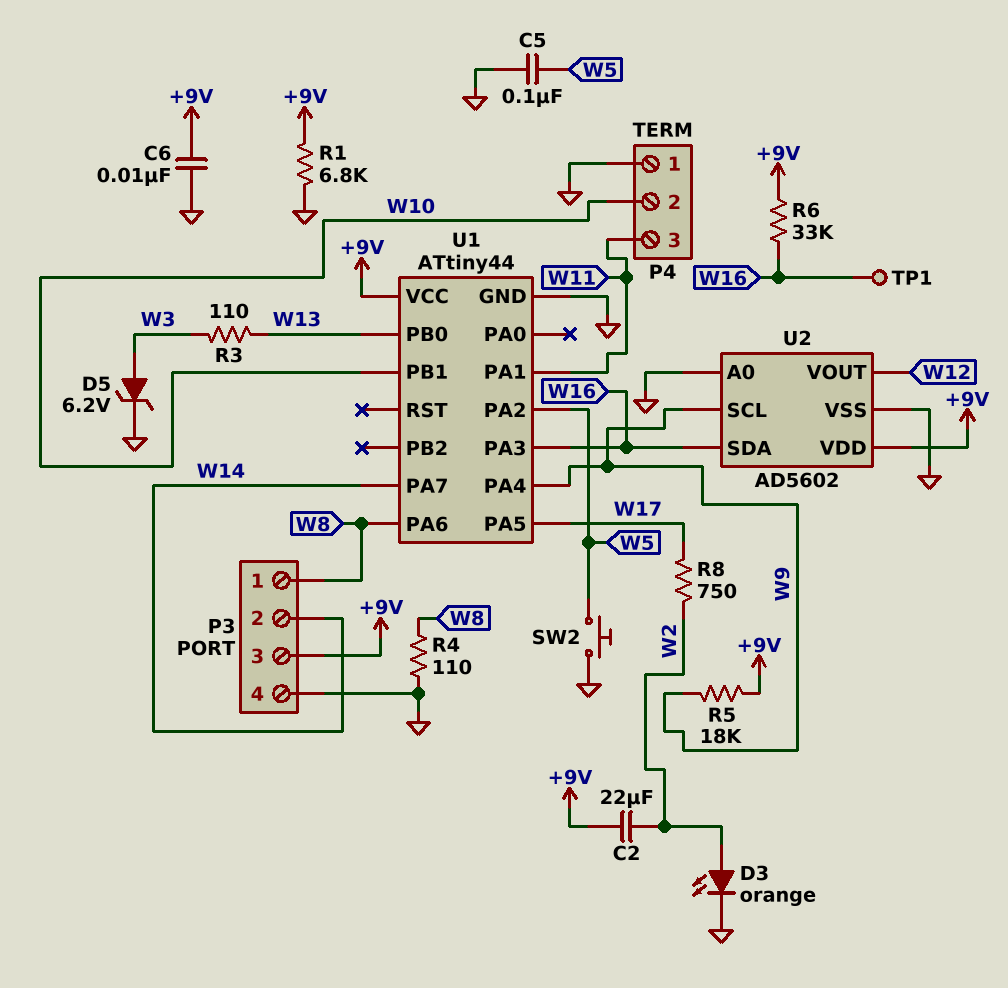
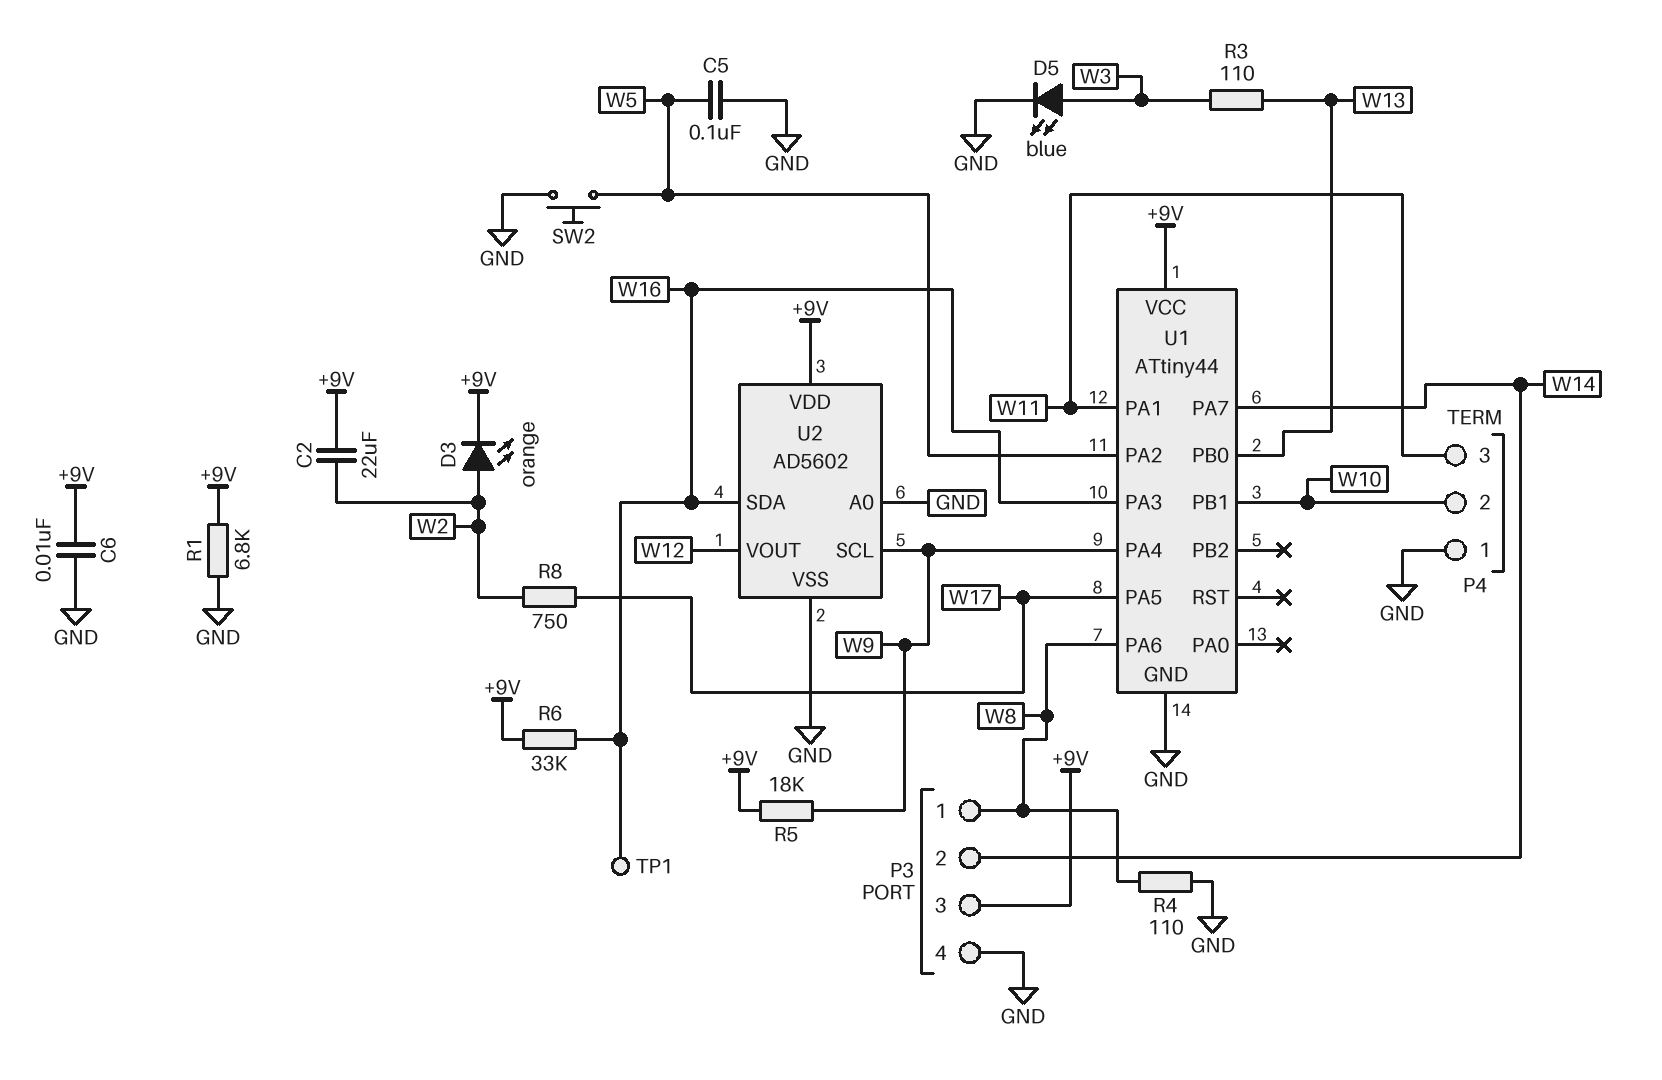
D3: LED orange (A W2, K GND) -> LED orange (A W2, K +9V)
D5: zener 6.2V (A W3, K GND) -> LED blue (A W3, K GND)

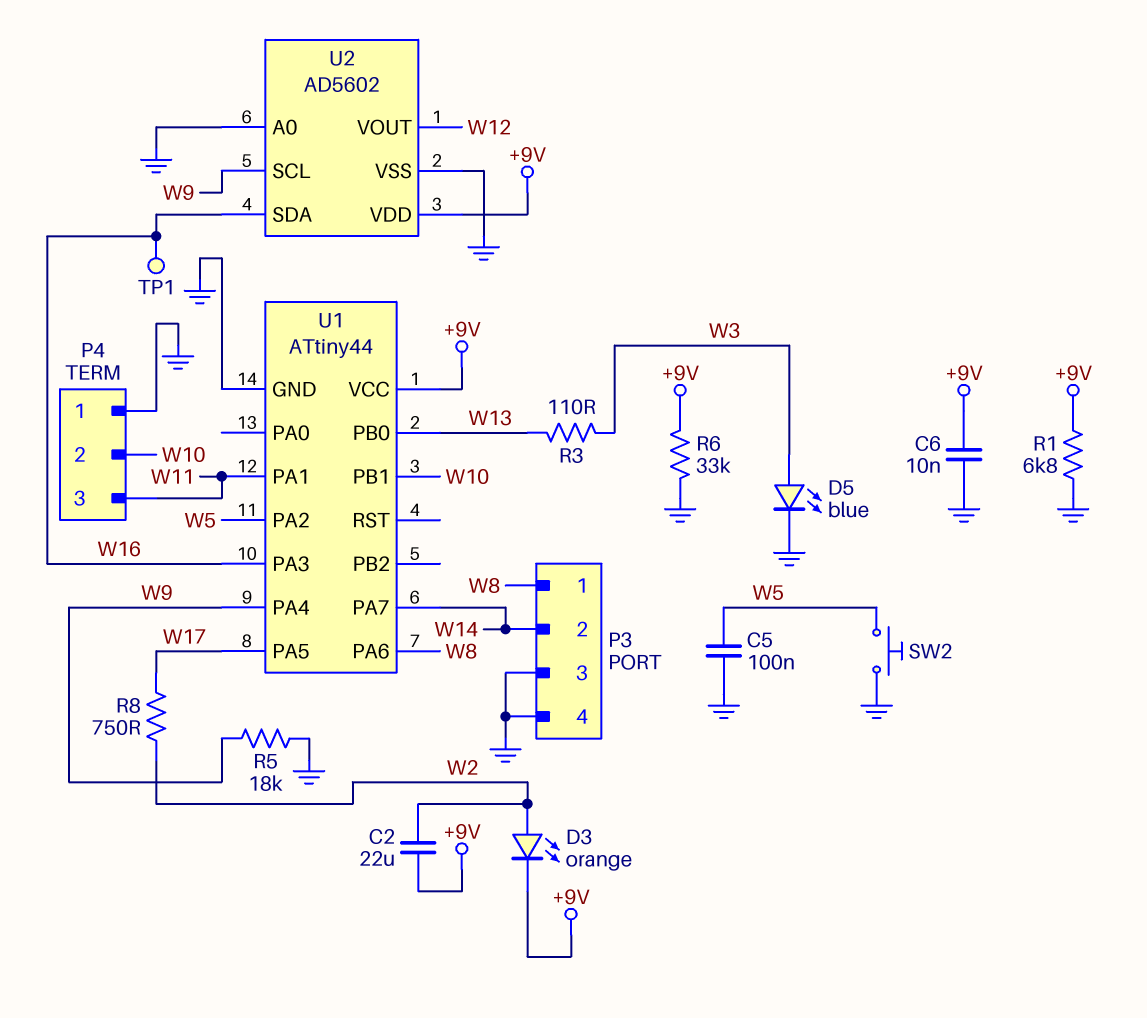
P3 pin 3: +9V -> GND
R4: 110 (GND, W8) -> none
R5: 18k (+9V, W9) -> 18k (GND, W9)
R6: 33k (+9V, W16) -> 33k (+9V, GND)

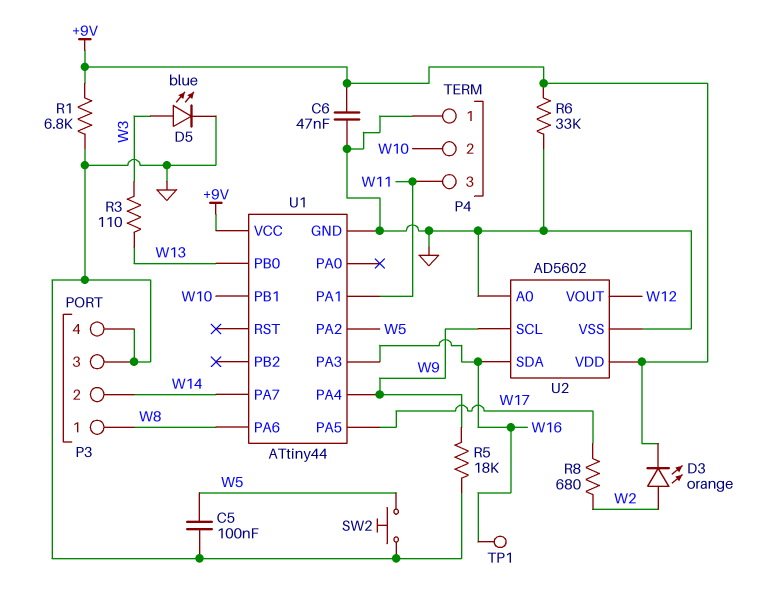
C2: 22uF (+9V, W2) -> none
C6: 10nF (+9V, GND) -> 47nF (+9V, GND)
R8: 750 (W2, W17) -> 680 (W2, W17)

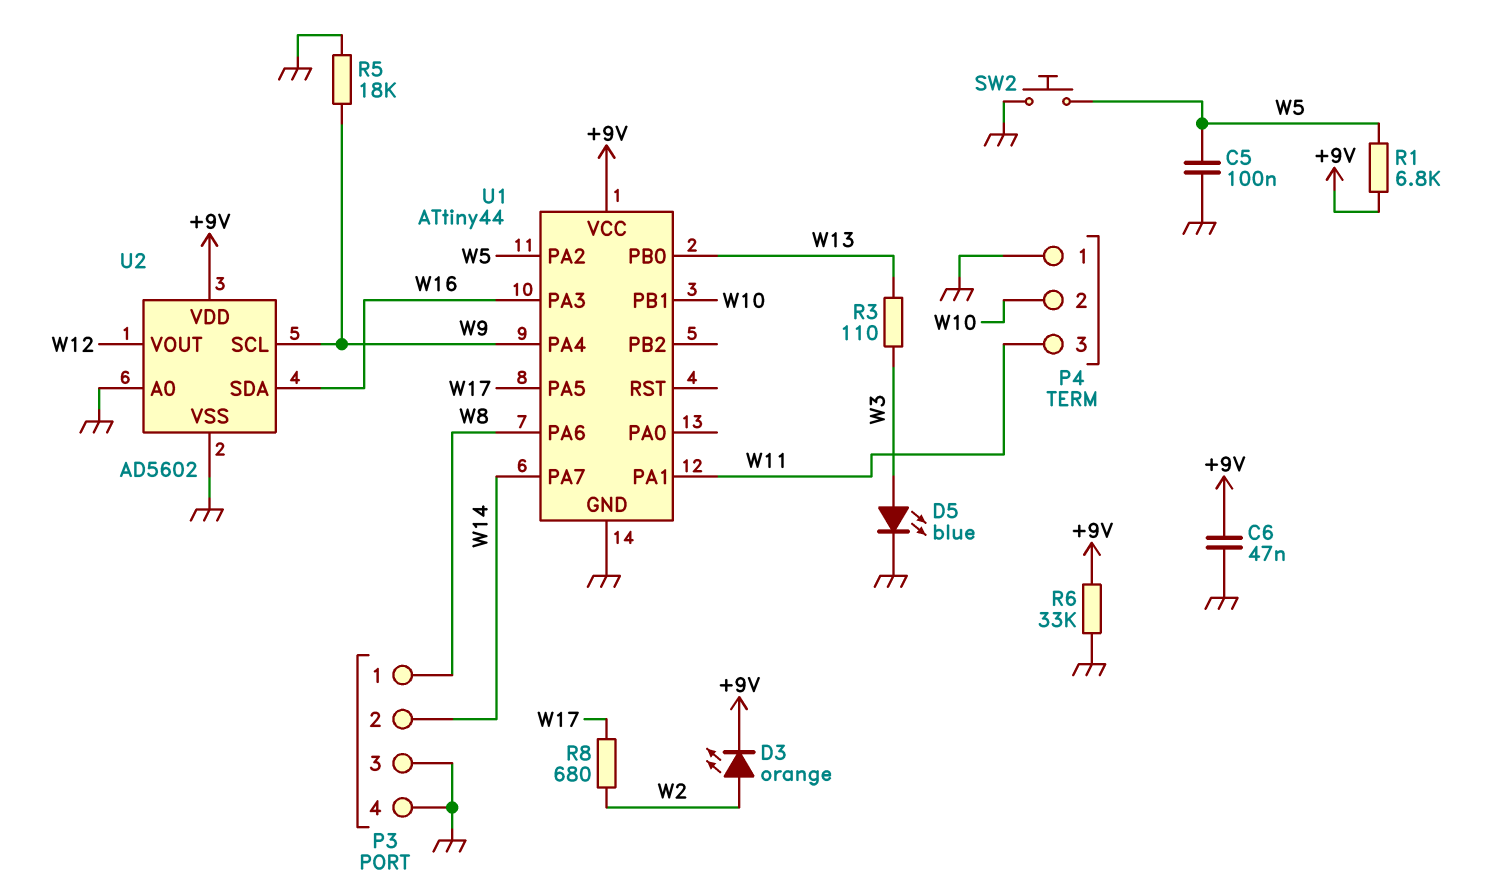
R1: 6.8k (+9V, GND) -> 6.8k (+9V, W5)
TP1: test point (W16) -> none

